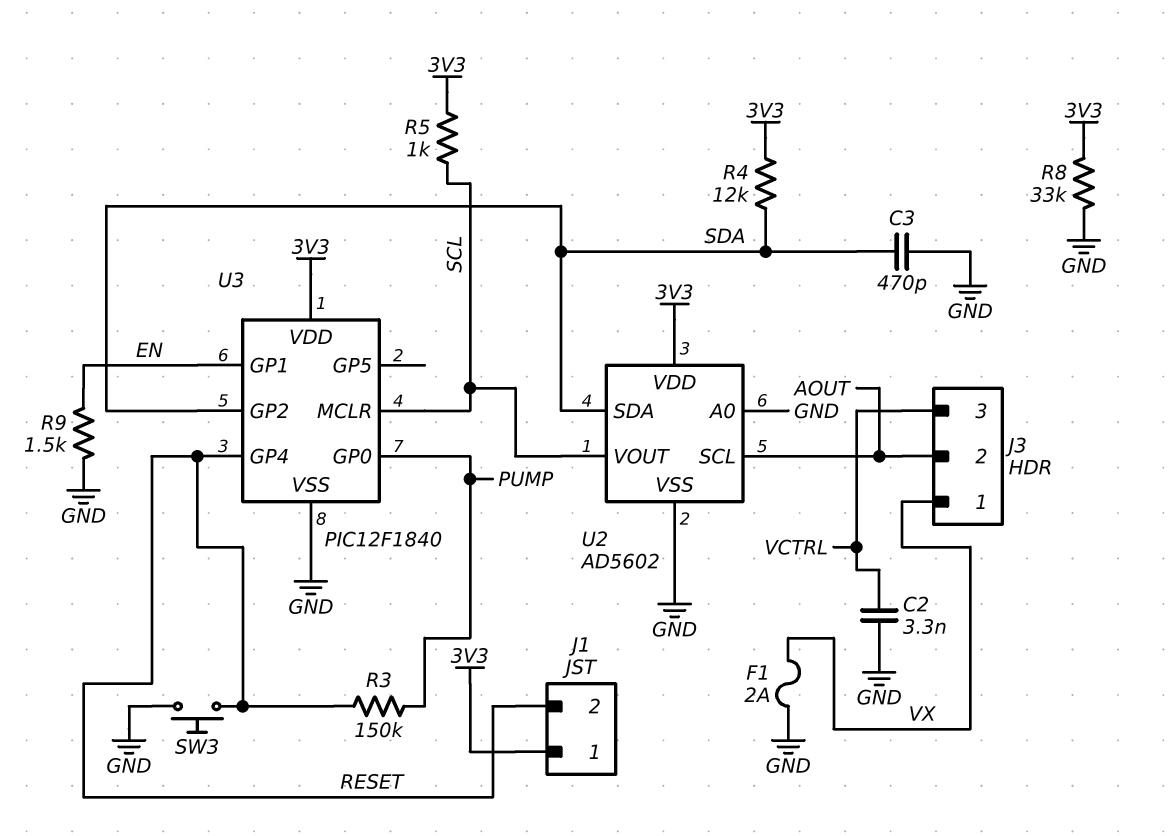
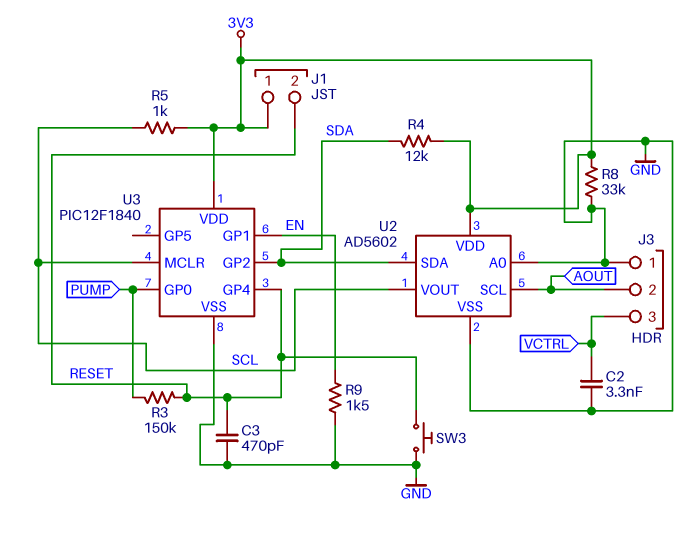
C3: 470pF (GND, SDA) -> 470pF (GND, RESET)
F1: 2A (GND, VX) -> none
J3 pin 1: VX -> GND

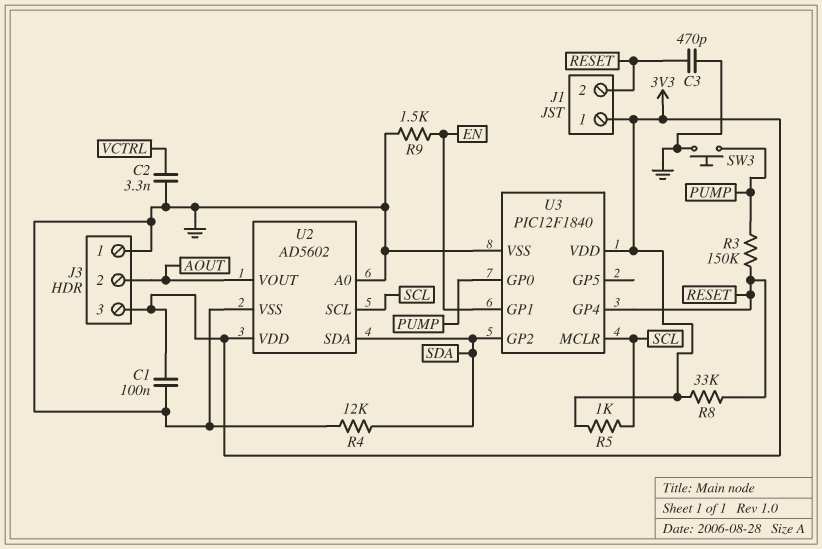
C1: none -> 100nF (3V3, GND)
J3 pin 3: VCTRL -> 3V3
R4: 12k (3V3, SDA) -> 12k (GND, SDA)
R8: 33k (3V3, GND) -> 33k (3V3, RESET)
SW3: button (GND, RESET) -> button (GND, PUMP)
U2 pin SCL: AOUT -> SCL
U2 pin VOUT: SCL -> AOUT

